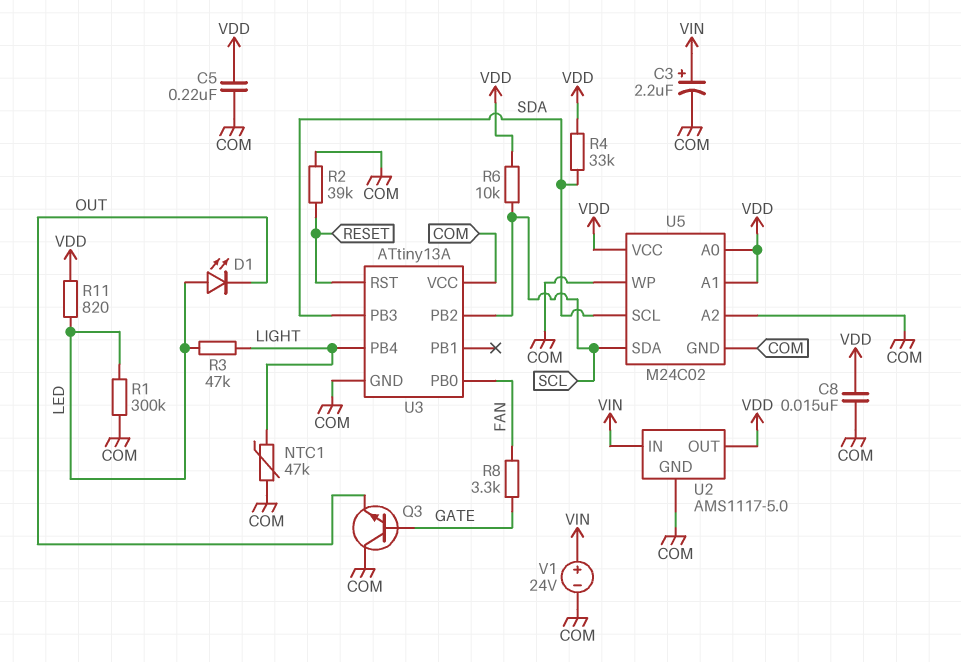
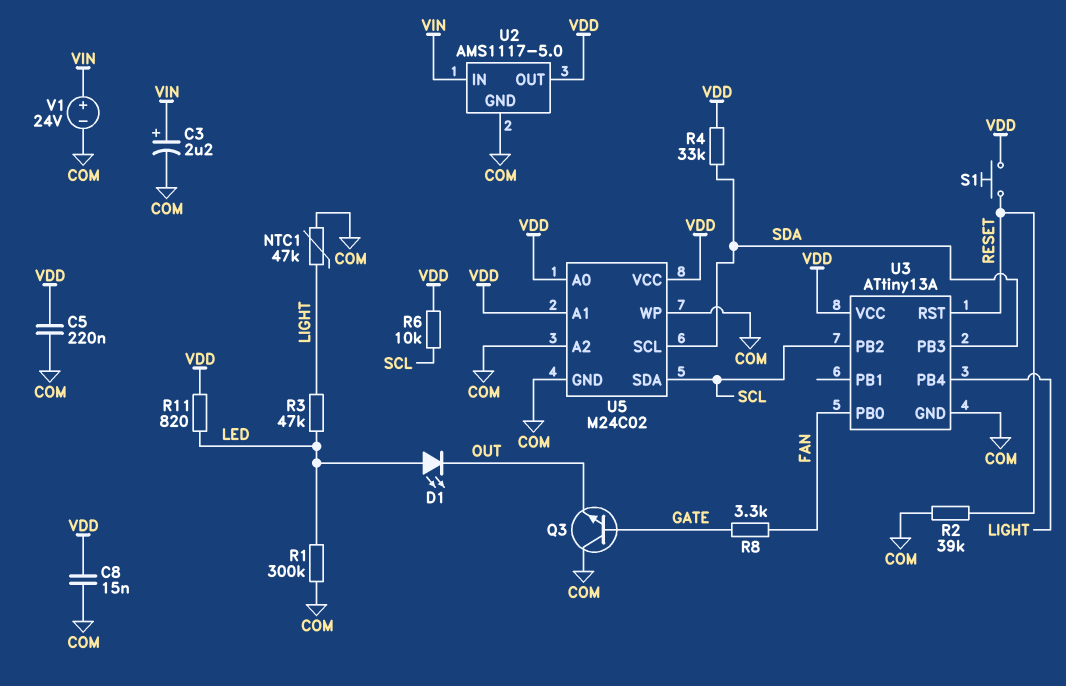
S1: none -> button (RESET, VDD)
U3 pin VCC: COM -> VDD

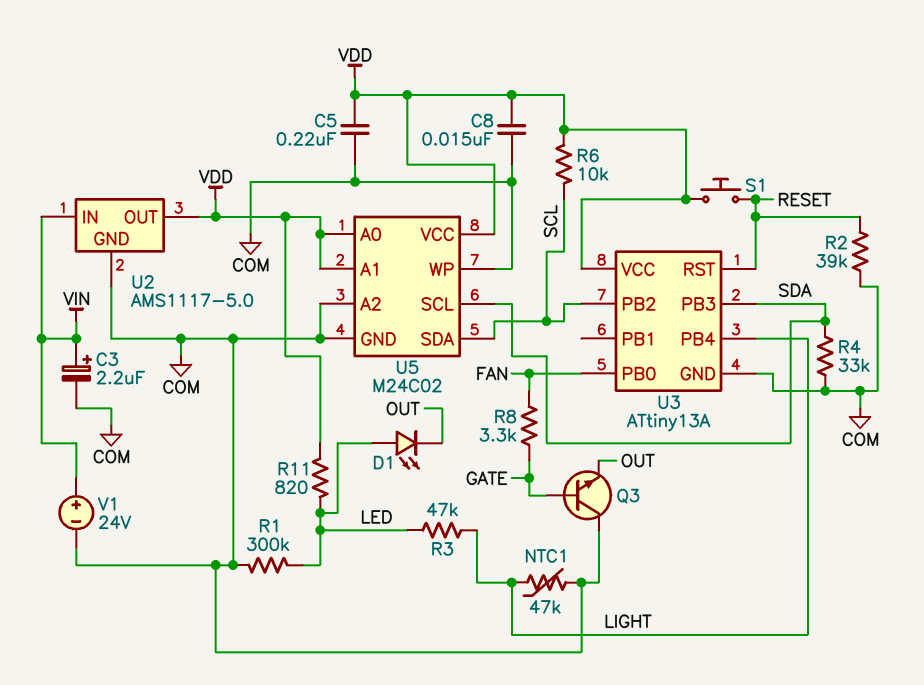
R4: 33k (SDA, VDD) -> 33k (COM, SDA)

